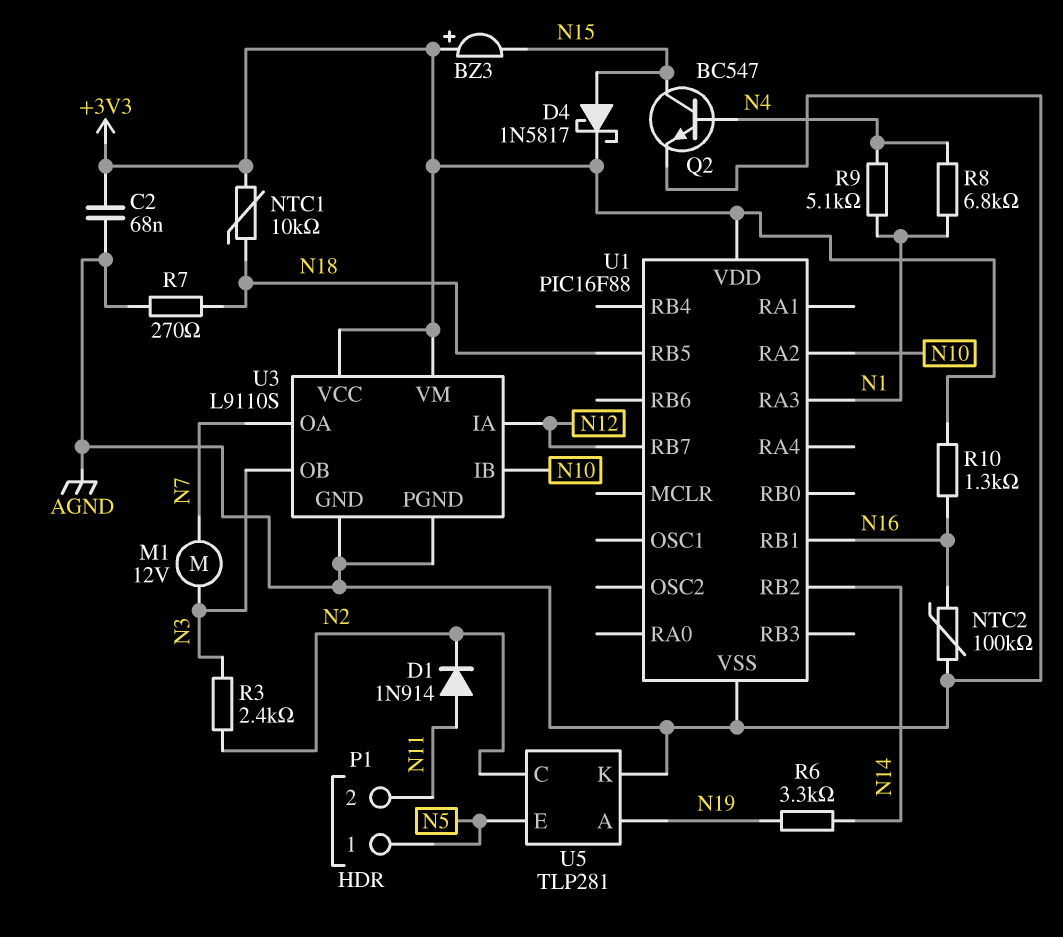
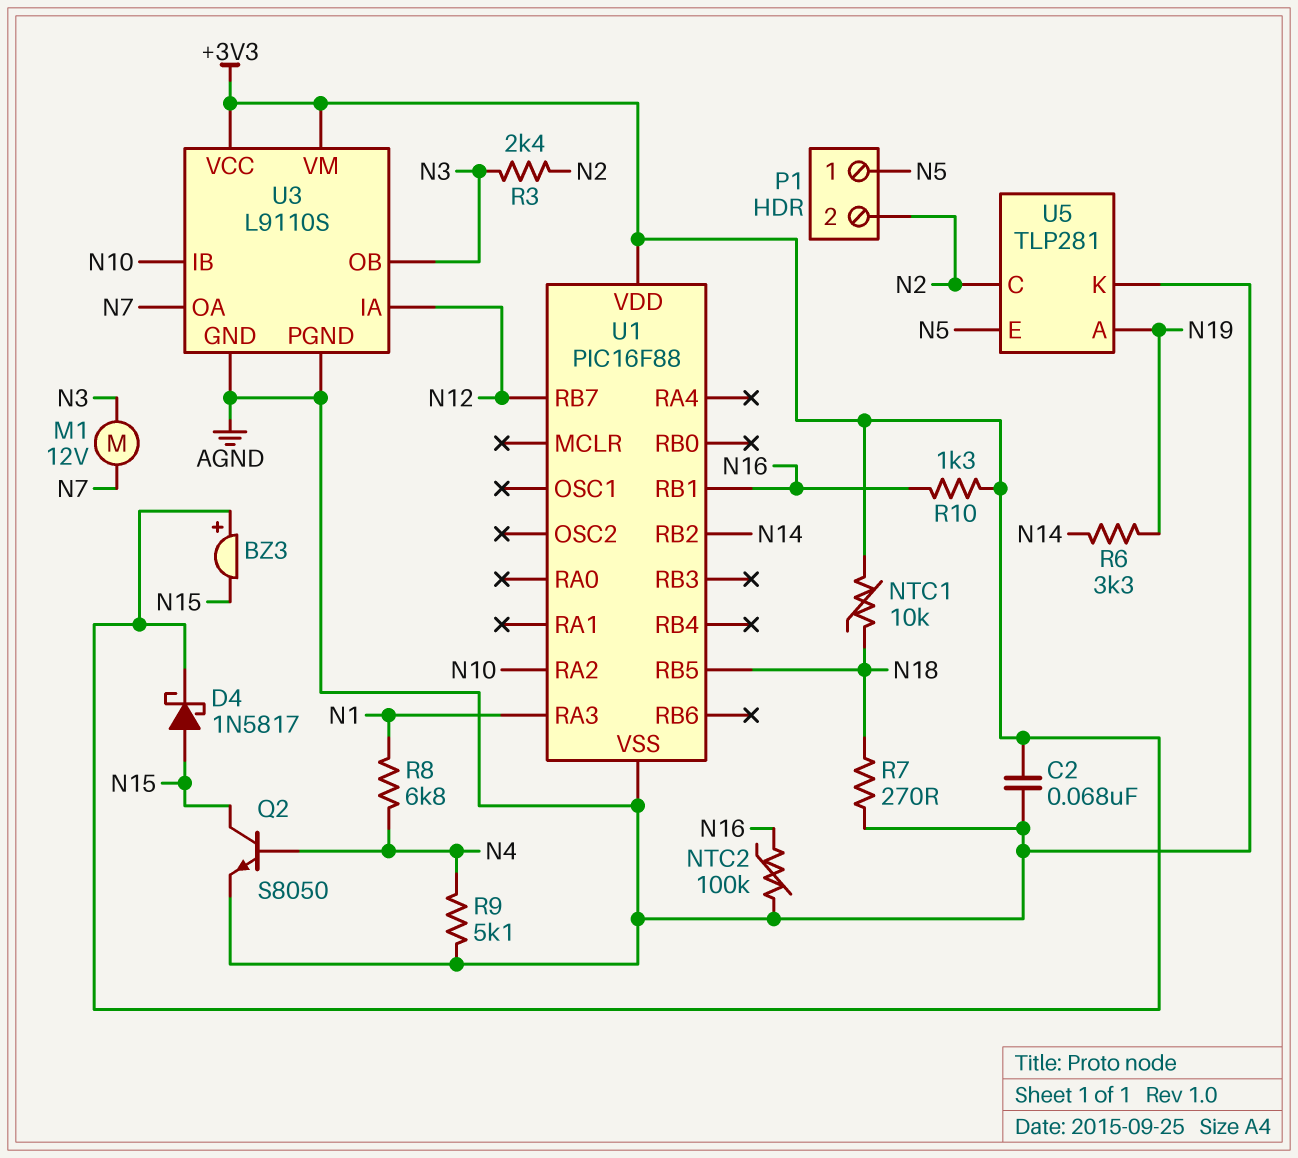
D1: diode 1N914 (A N11, K N2) -> none
P1 pin 2: N11 -> N2
Q2: NPN BC547 (B N4, C N15, E AGND) -> NPN S8050 (B N4, C N15, E AGND)
R9: 5.1k (N1, N4) -> 5.1k (AGND, N4)

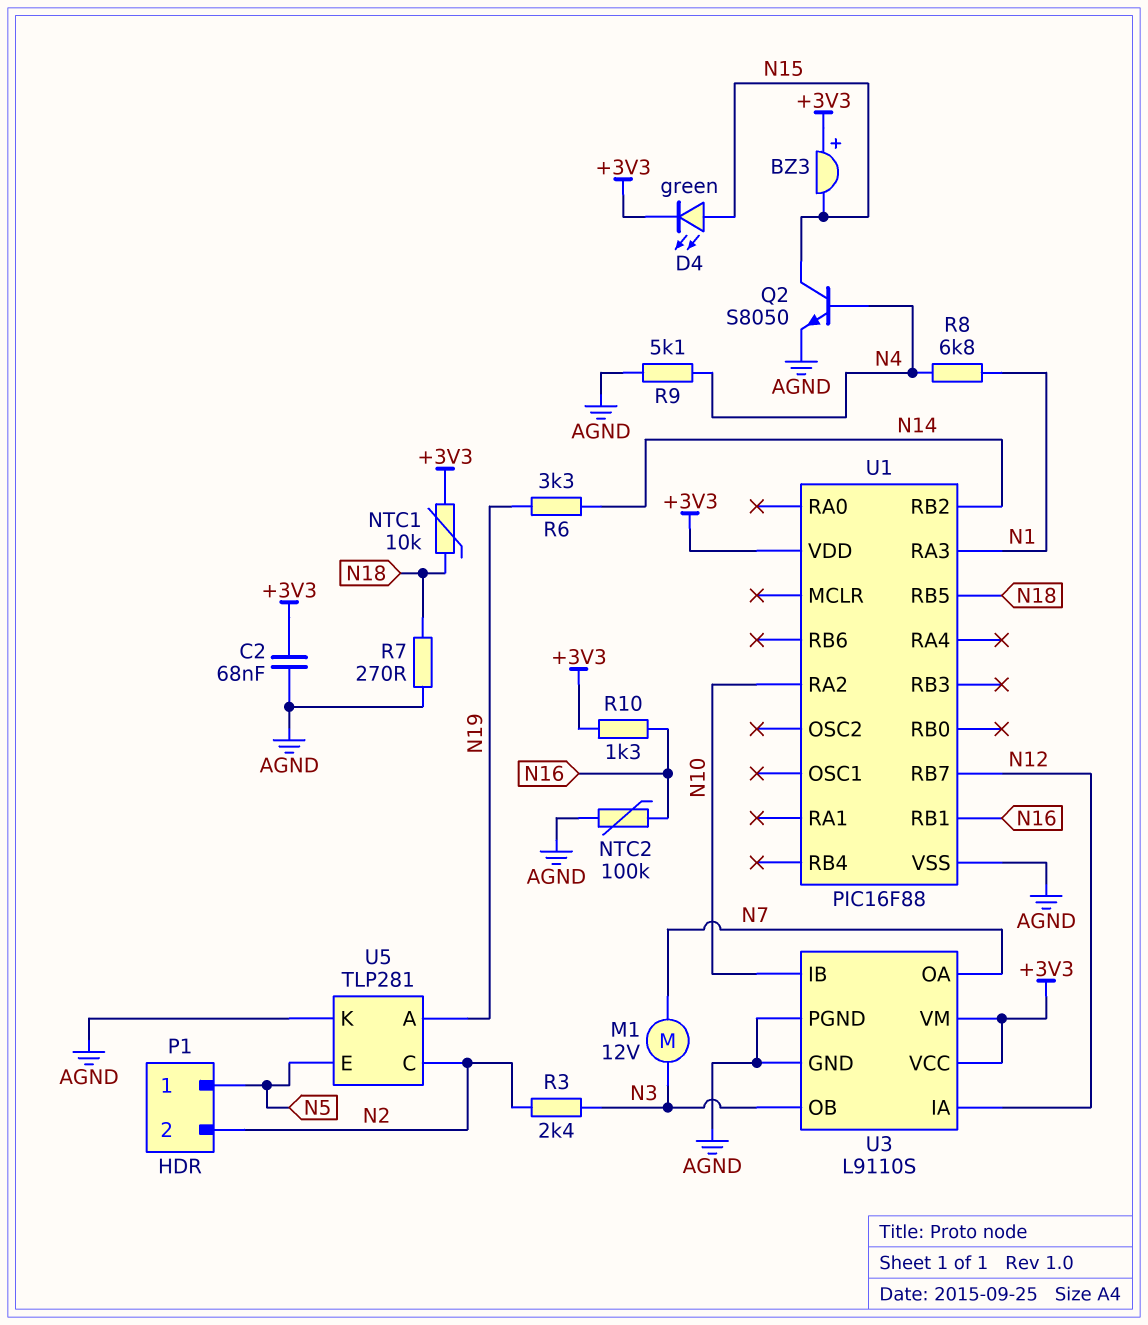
D4: schottky 1N5817 (A N15, K +3V3) -> LED green (A N15, K +3V3)

